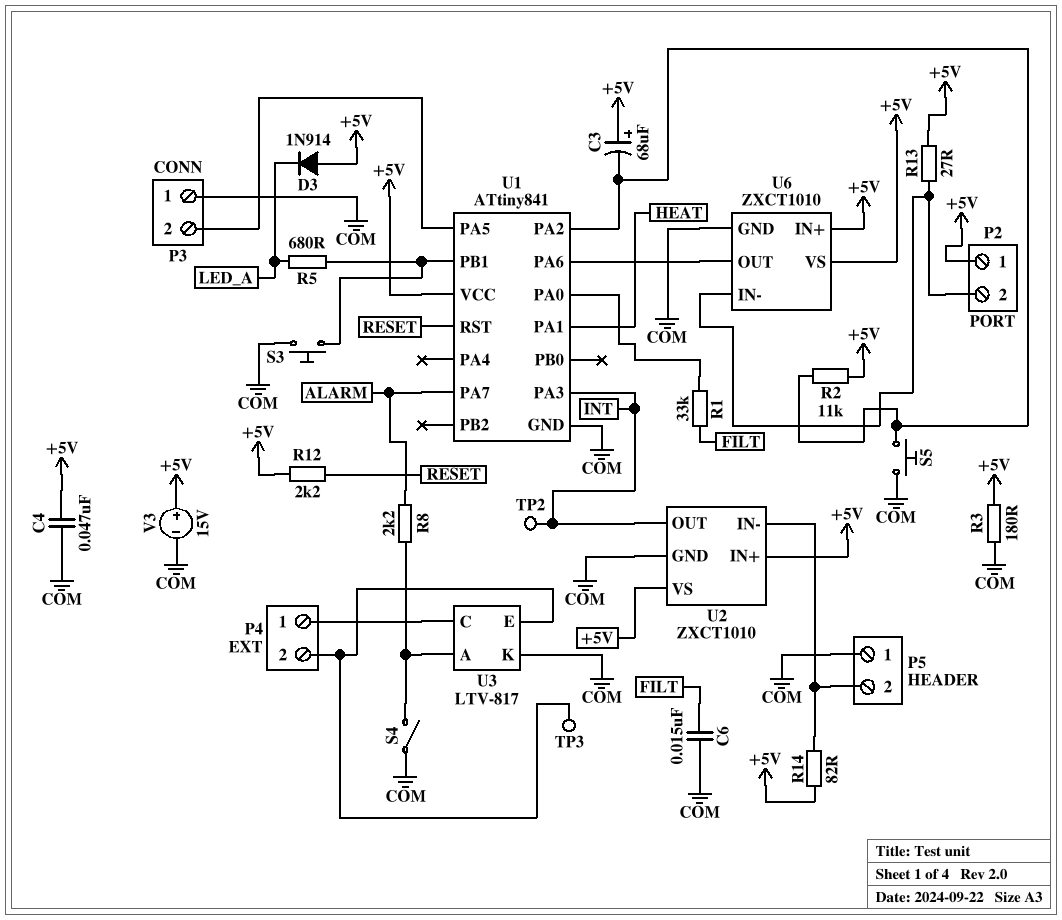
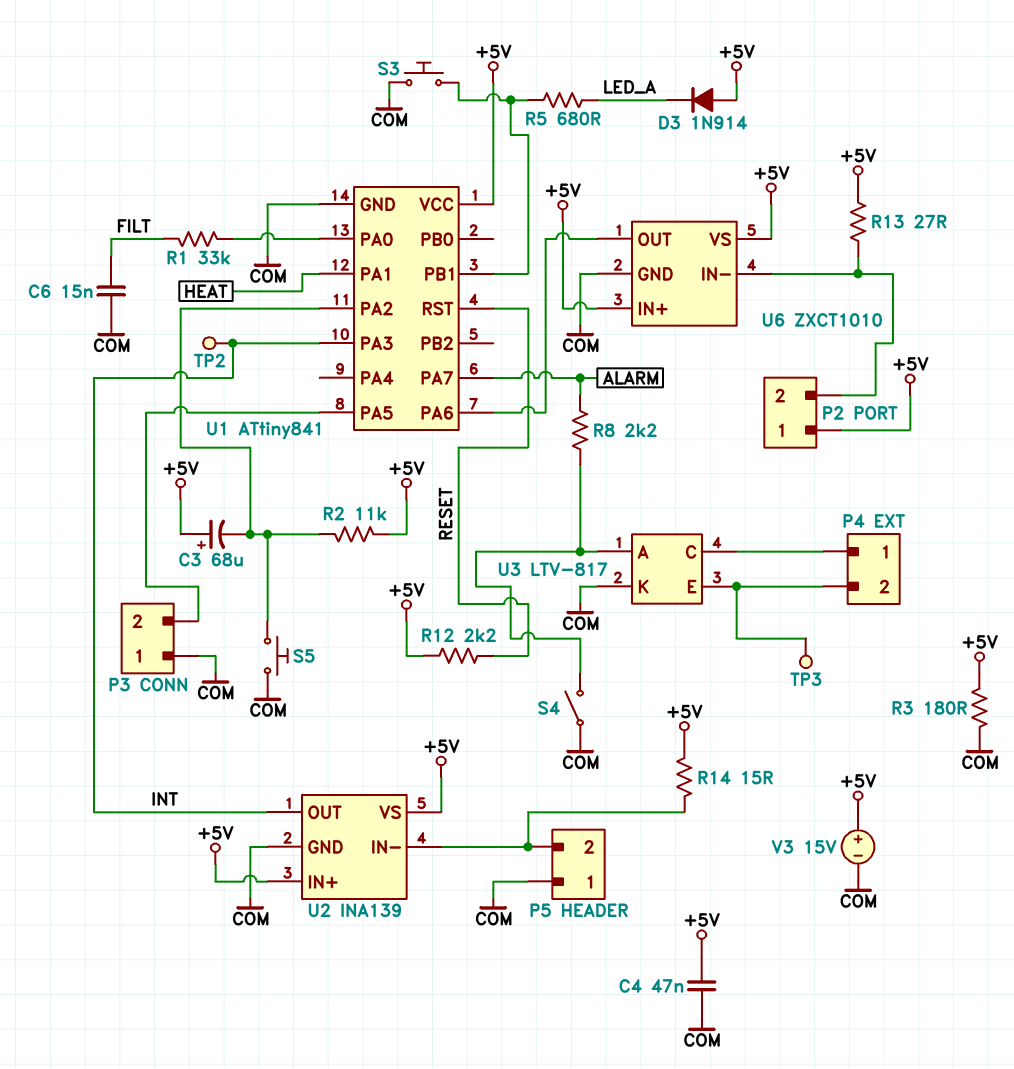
R14: 82 (+5V, P5/2) -> 15 (+5V, P5/2)
U2: ZXCT1010 -> INA139

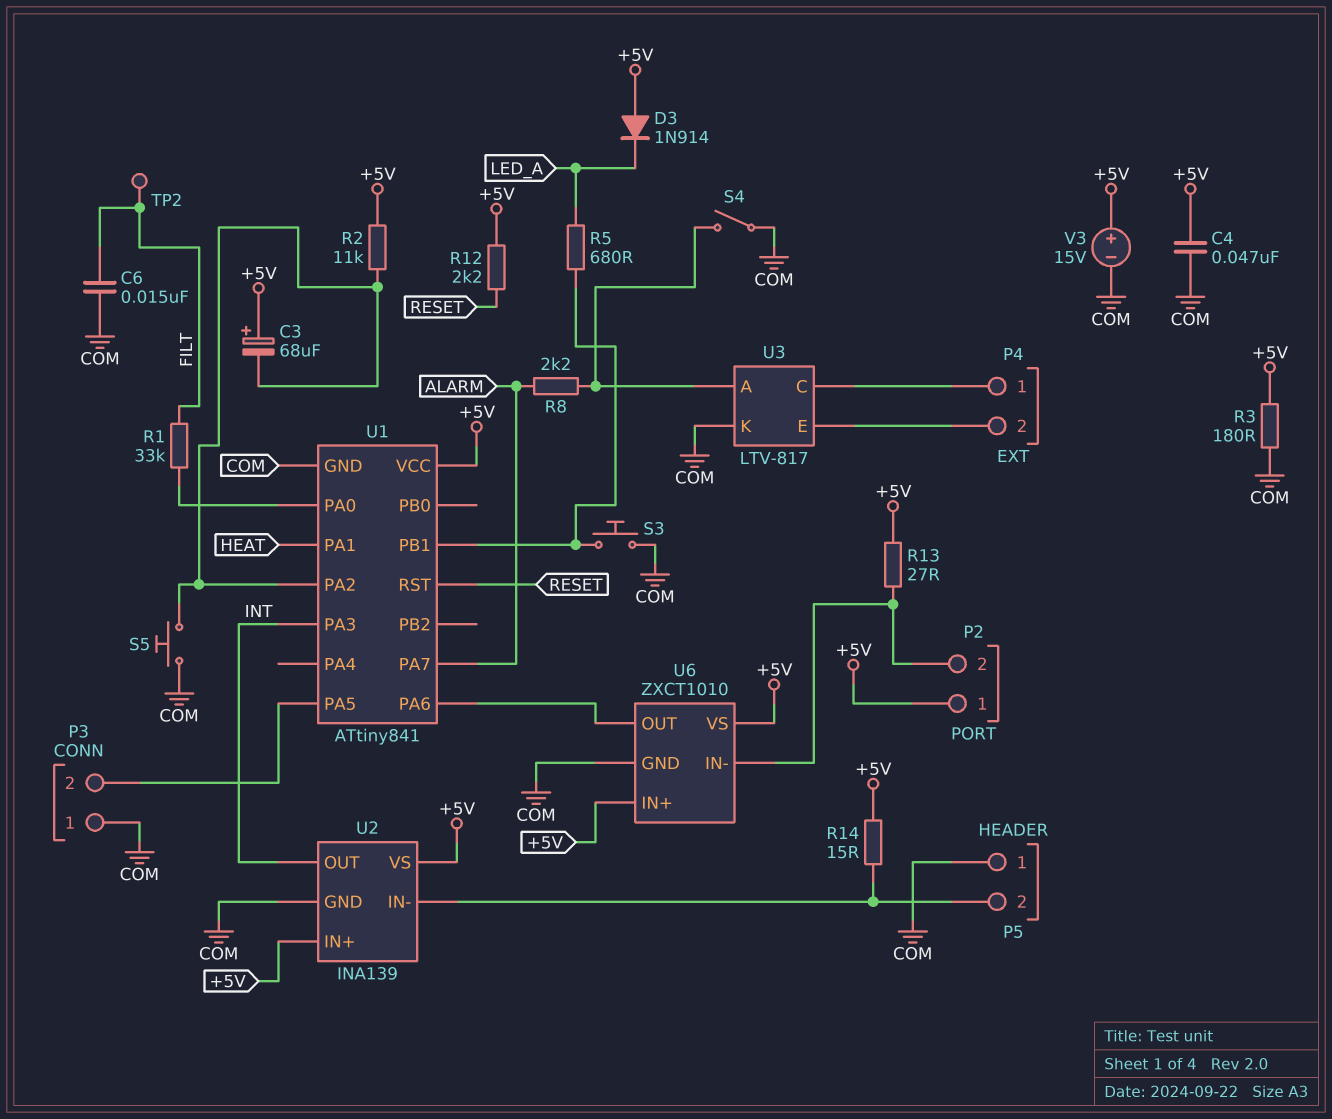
TP2: test point (INT) -> test point (FILT)
TP3: test point (P4/2) -> none

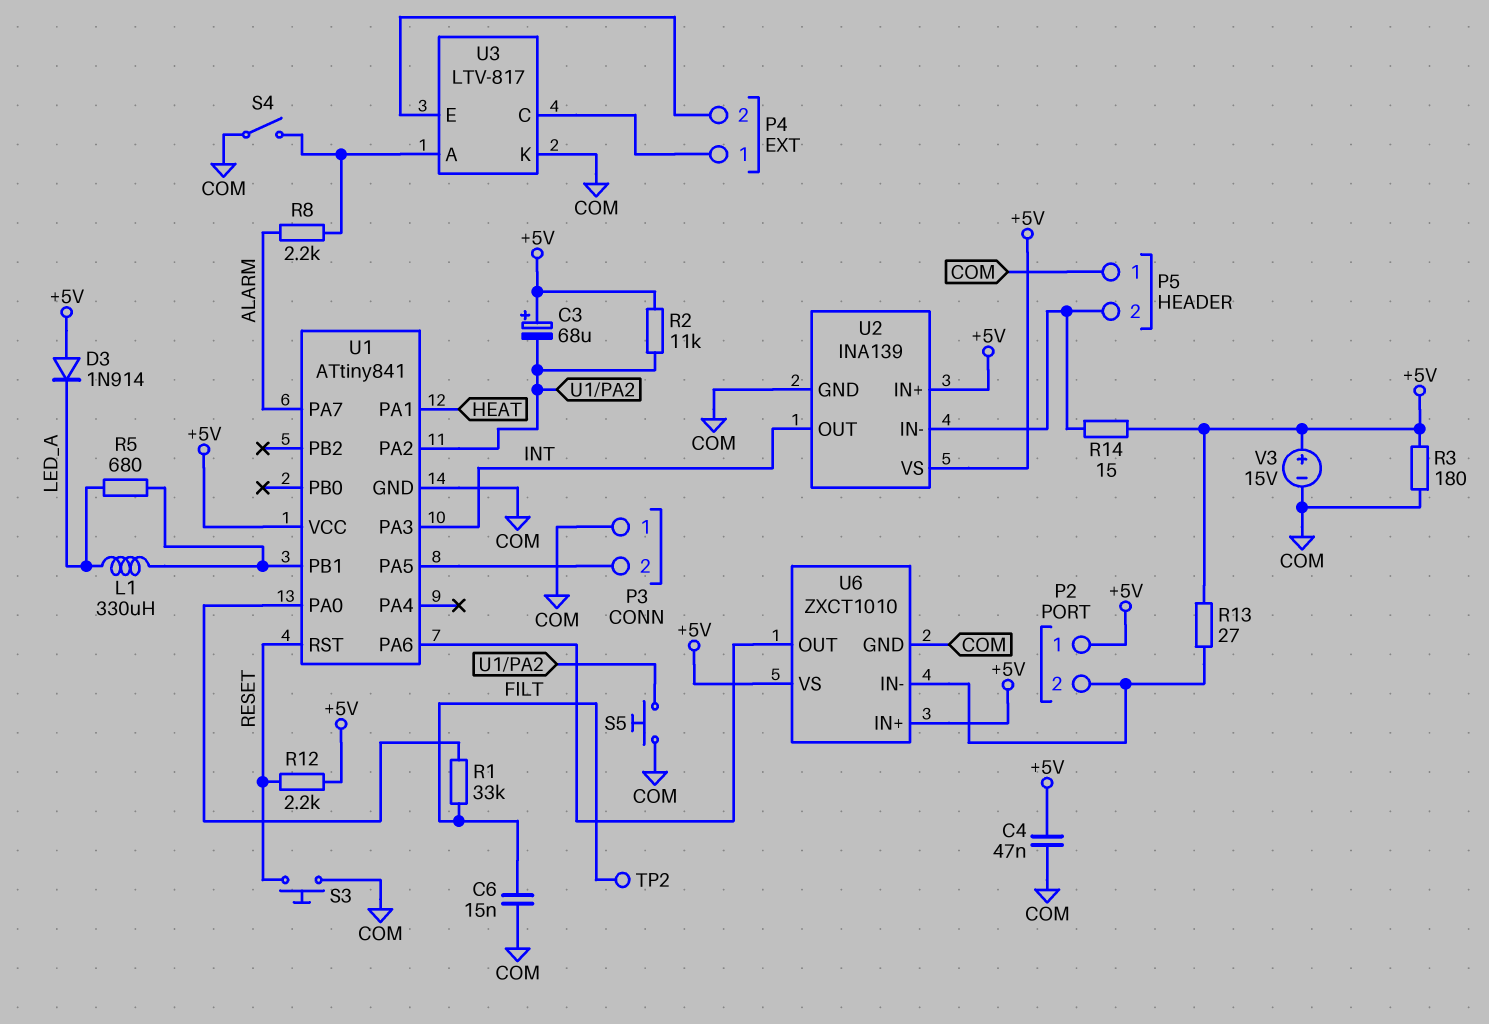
L1: none -> 330uH (LED_A, U1/PB1)
S3: button (COM, U1/PB1) -> button (COM, RESET)

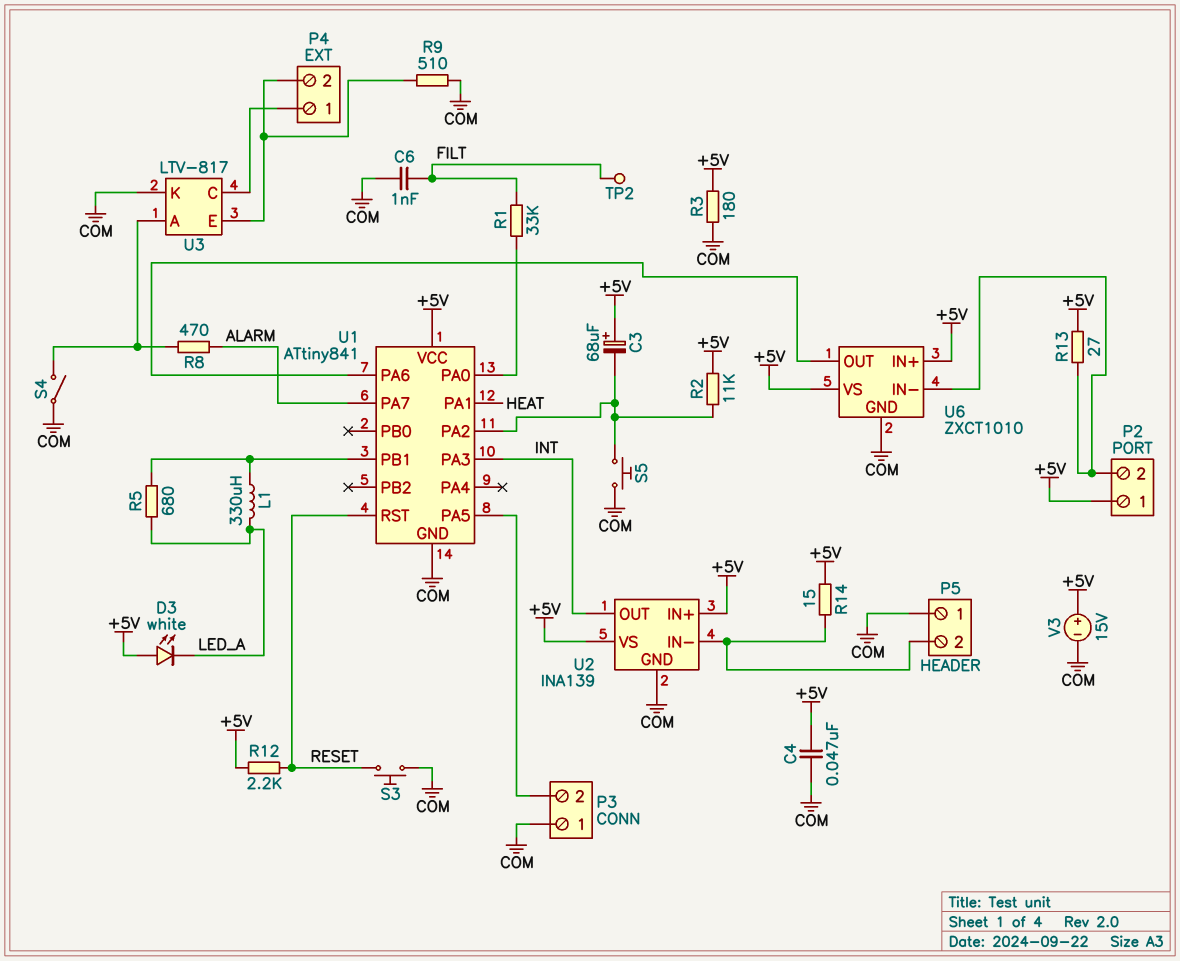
C6: 15nF (COM, FILT) -> 1nF (COM, FILT)
D3: diode 1N914 (A +5V, K LED_A) -> LED white (A +5V, K LED_A)
R8: 2.2k (ALARM, U3/A) -> 470 (ALARM, U3/A)
R9: none -> 510 (COM, P4/2)

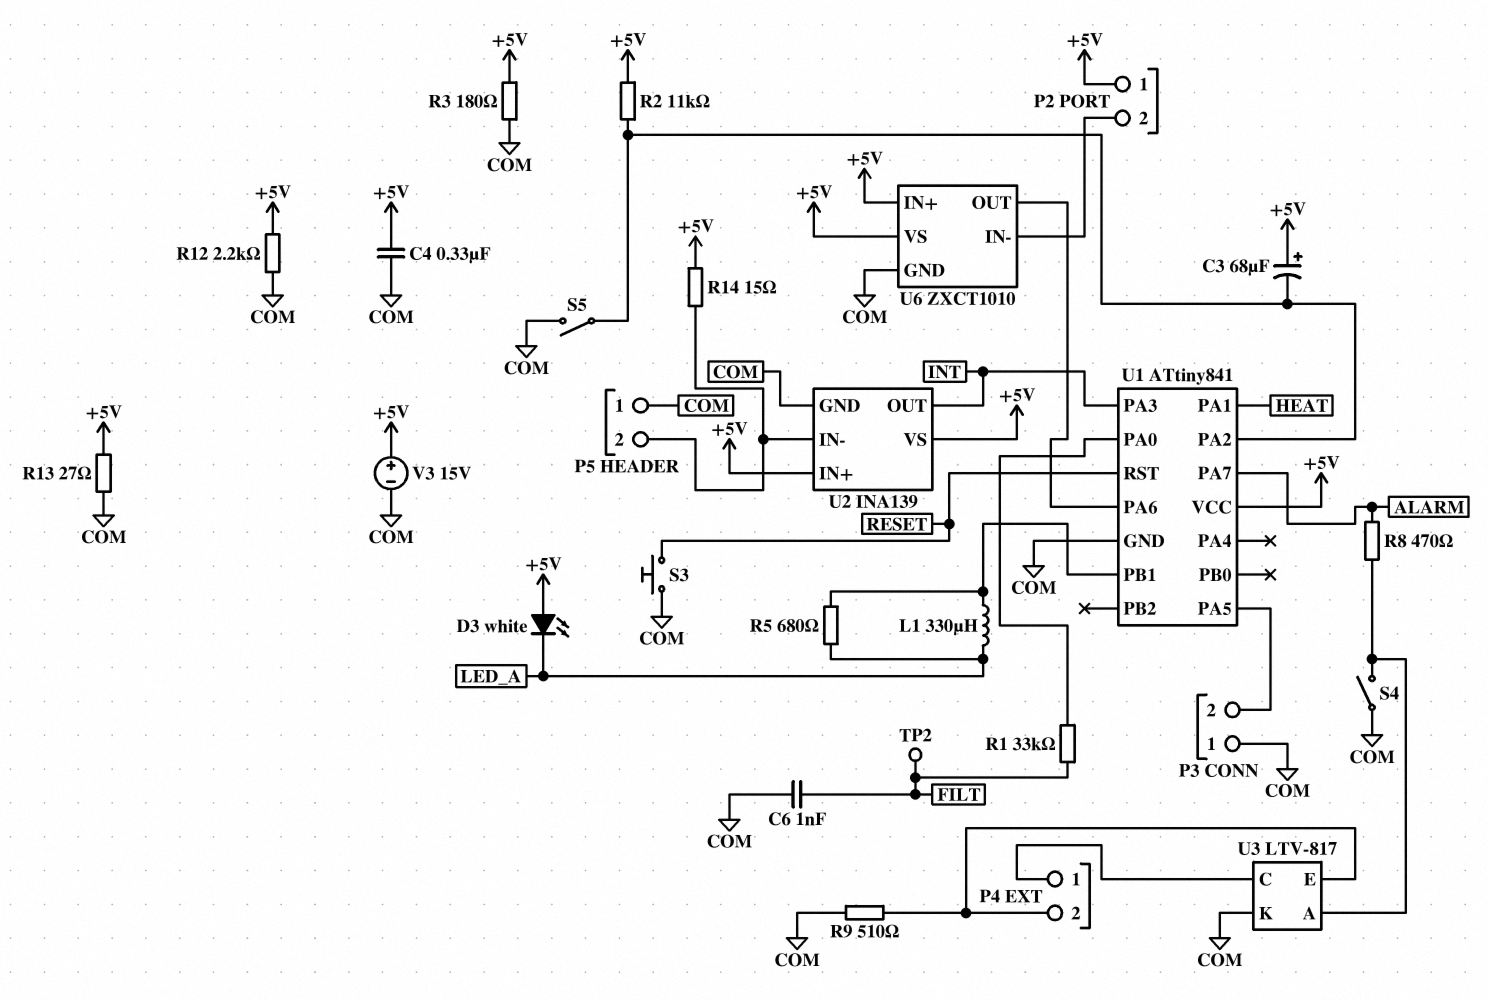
C4: 47nF (+5V, COM) -> 330nF (+5V, COM)
R12: 2.2k (+5V, RESET) -> 2.2k (+5V, COM)
R13: 27 (+5V, P2/2) -> 27 (+5V, COM)
S5: button (COM, U1/PA2) -> switch (COM, U1/PA2)

